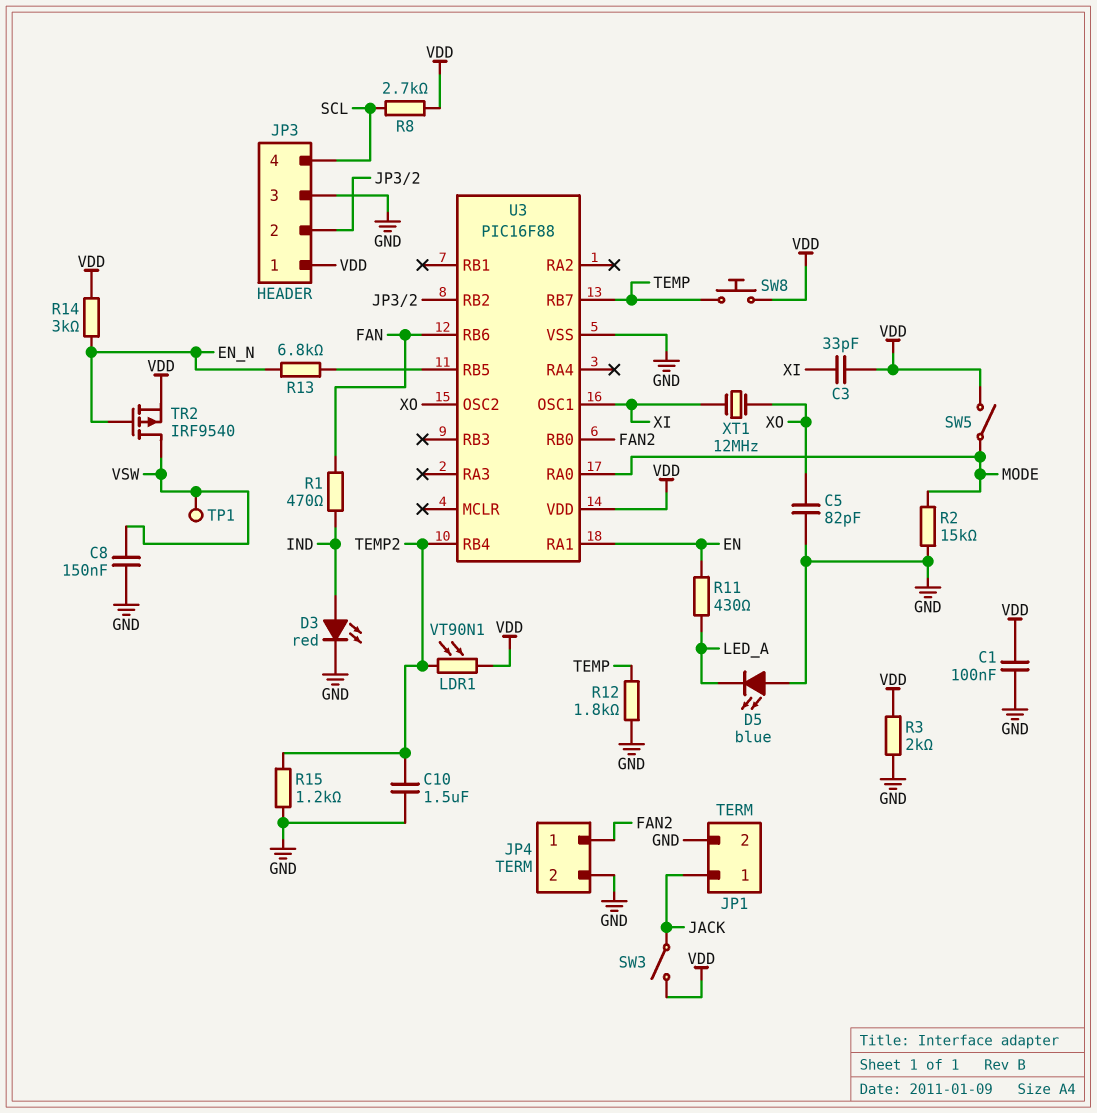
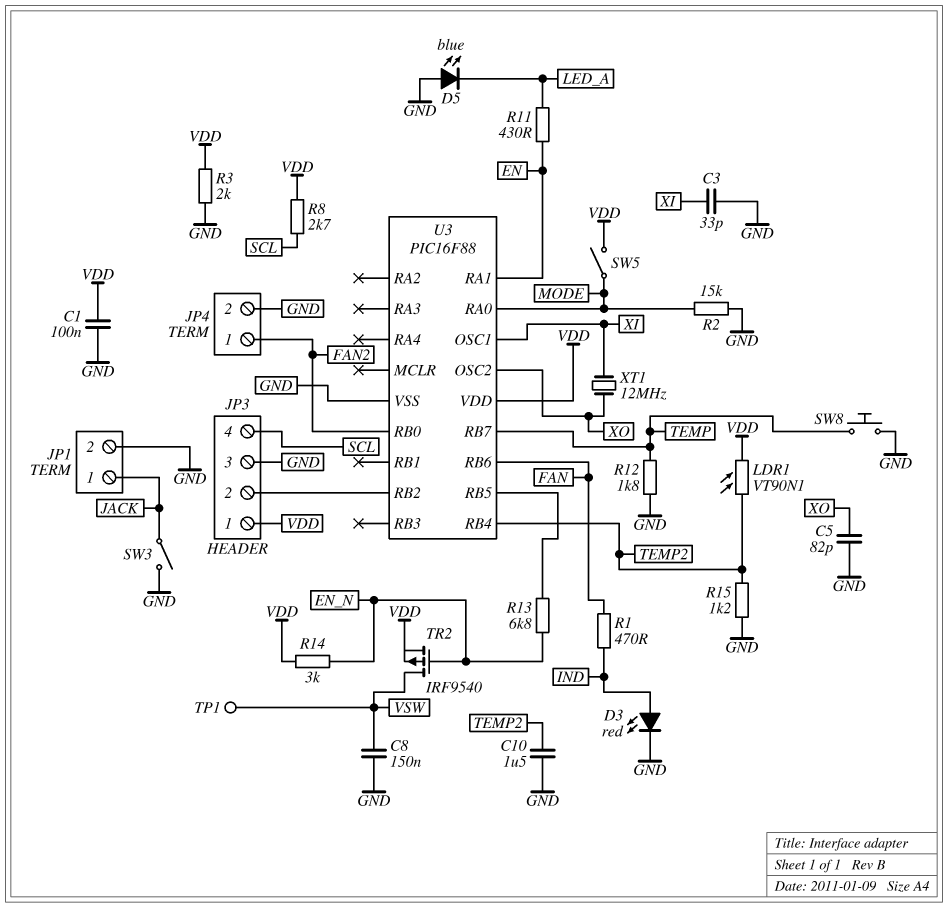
C3: 33pF (VDD, XI) -> 33pF (GND, XI)
SW3: switch (JACK, VDD) -> switch (GND, JACK)
SW8: button (TEMP, VDD) -> button (GND, TEMP)

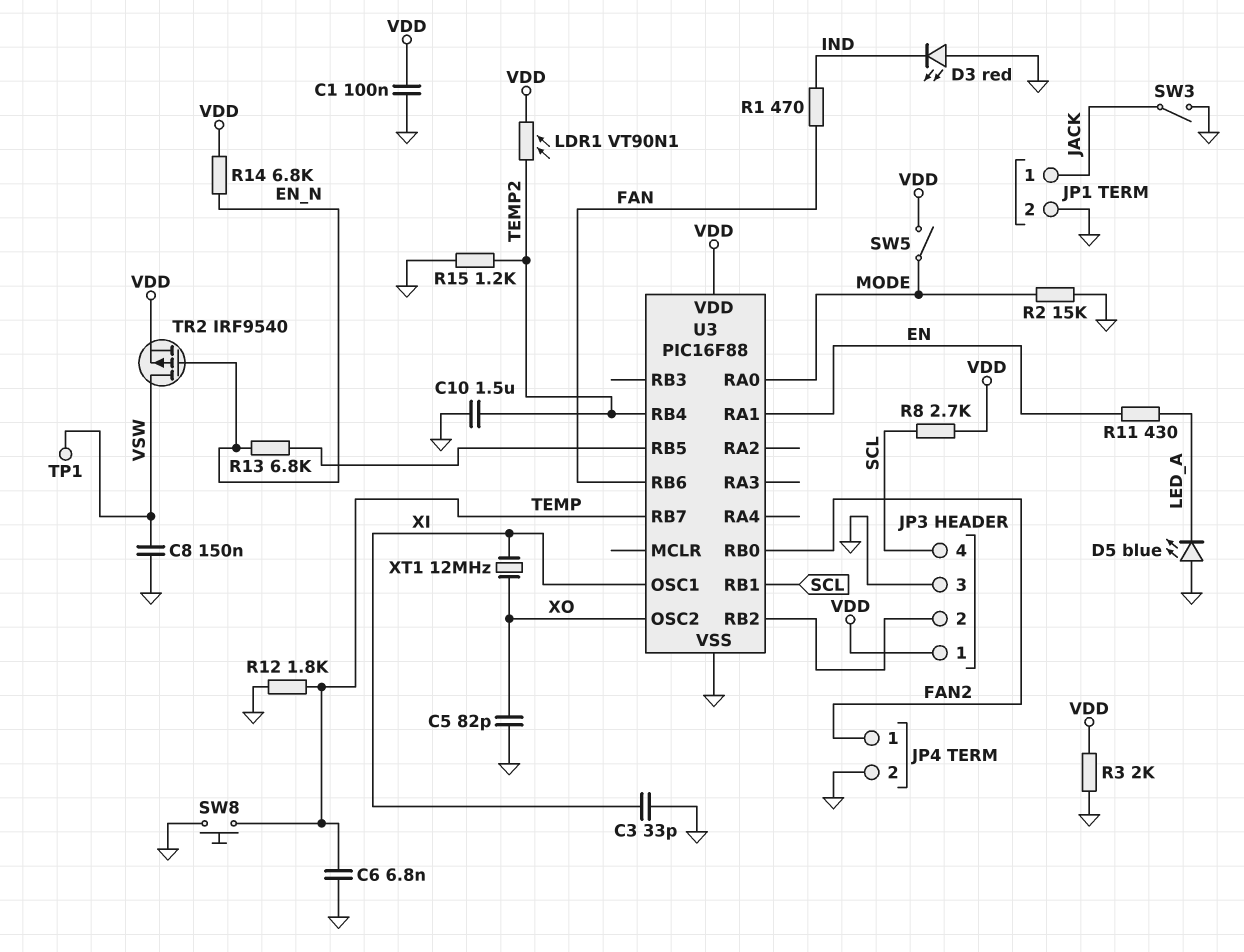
C6: none -> 6.8nF (GND, TEMP)
D3: LED red (A IND, K GND) -> LED red (A GND, K IND)
R14: 3k (EN_N, VDD) -> 6.8k (EN_N, VDD)
U3 pin RB1: none -> SCL

